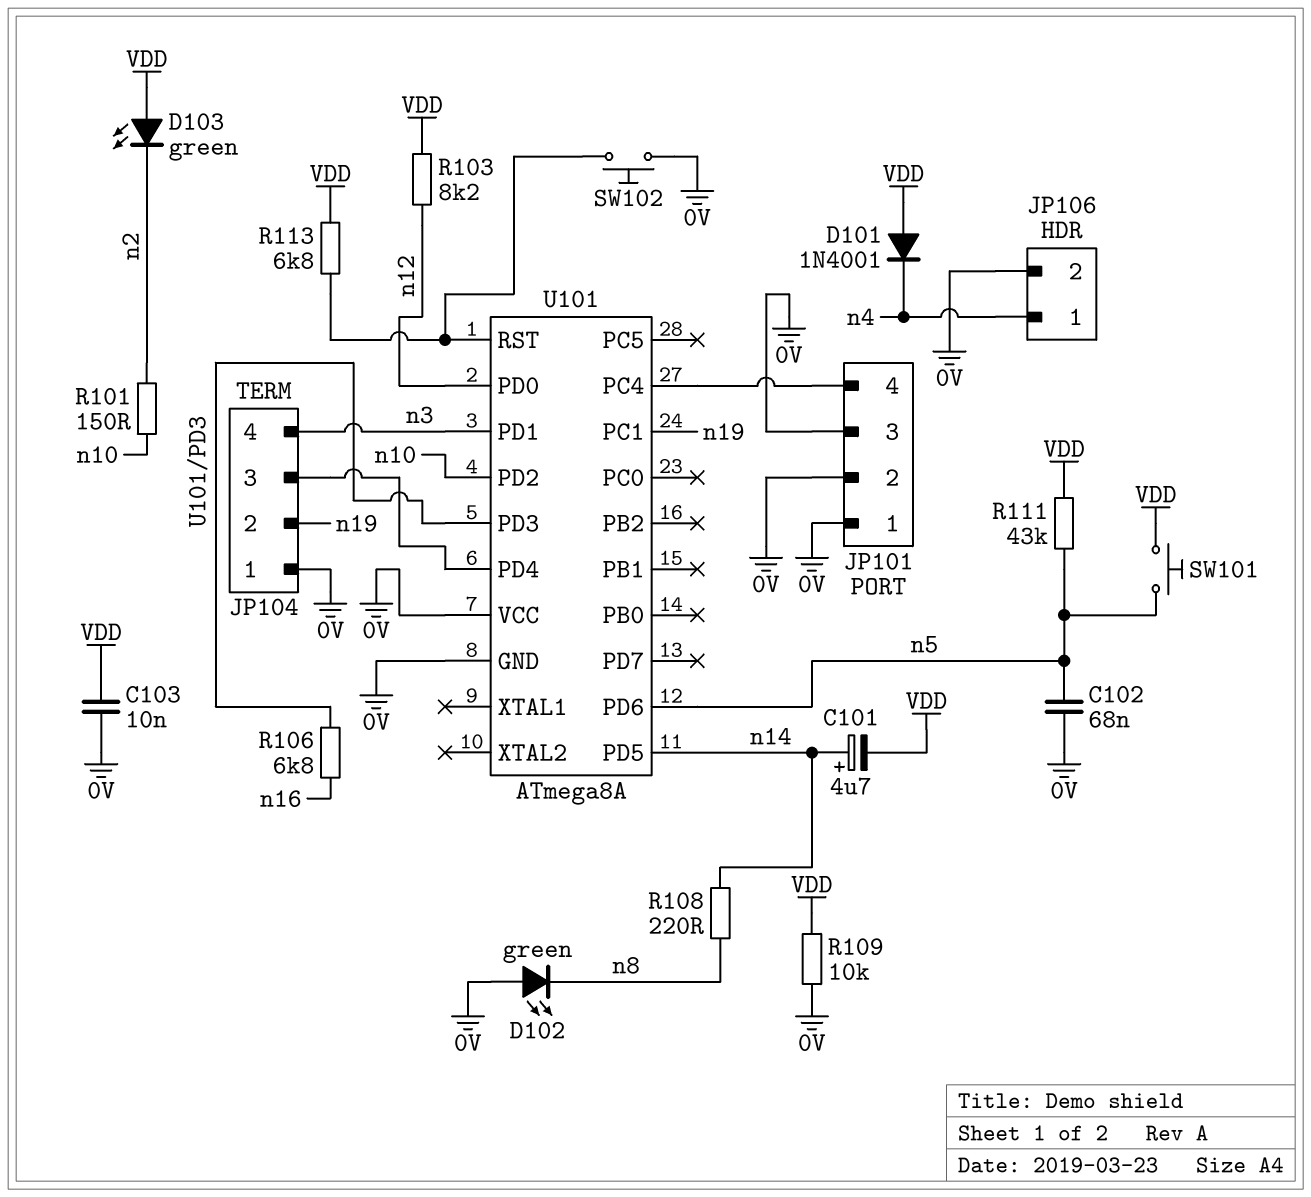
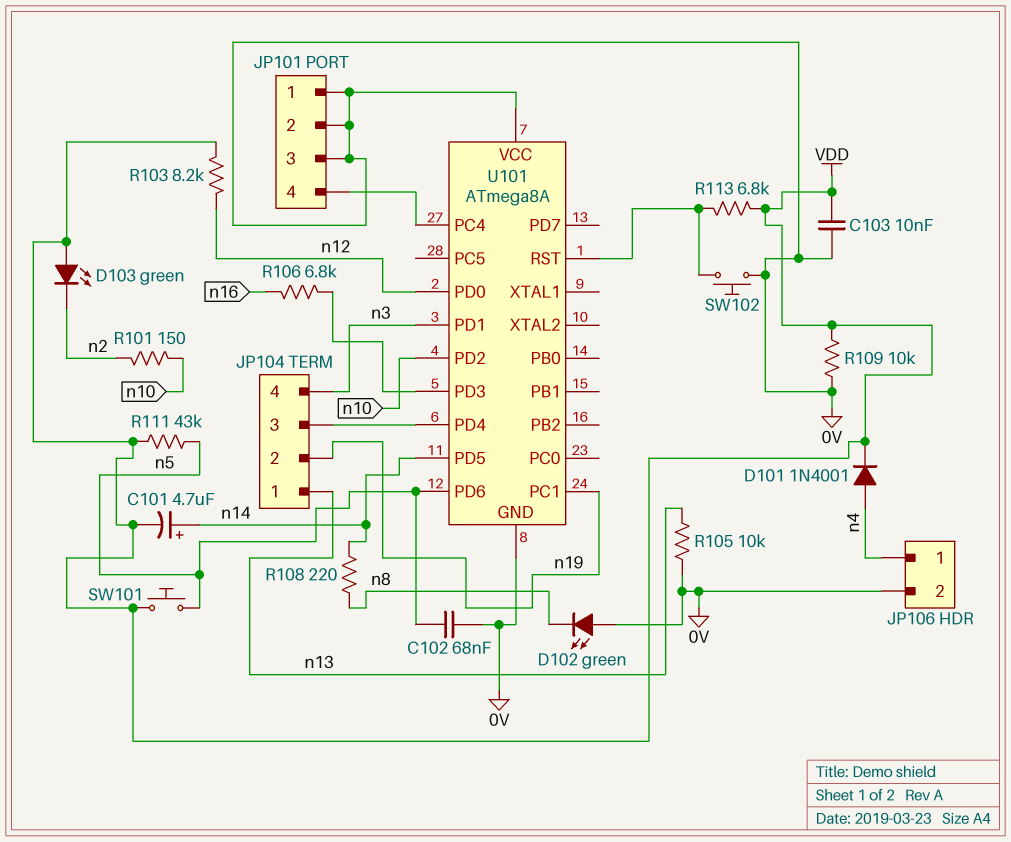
D101: diode 1N4001 (A VDD, K n4) -> diode 1N4001 (A n4, K VDD)
JP104 pin 1: 0V -> n13
R105: none -> 10k (0V, n13)

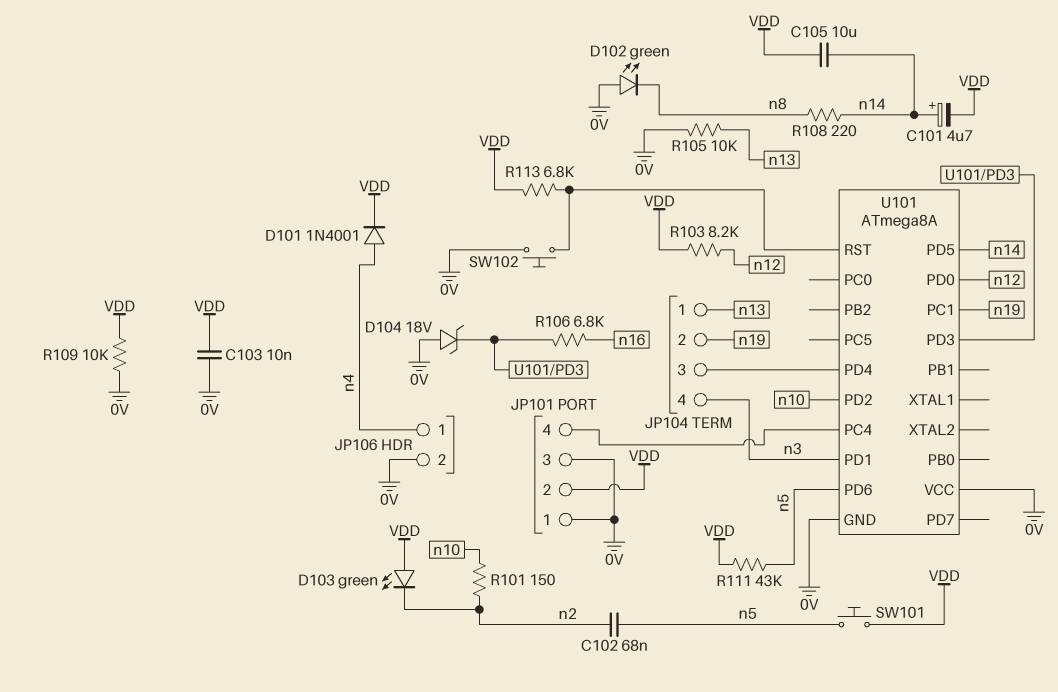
C102: 68nF (0V, n5) -> 68nF (n2, n5)
C105: none -> 10uF (VDD, n14)
D104: none -> zener 18V (A 0V, K U101/PD3)
JP101 pin 2: 0V -> VDD

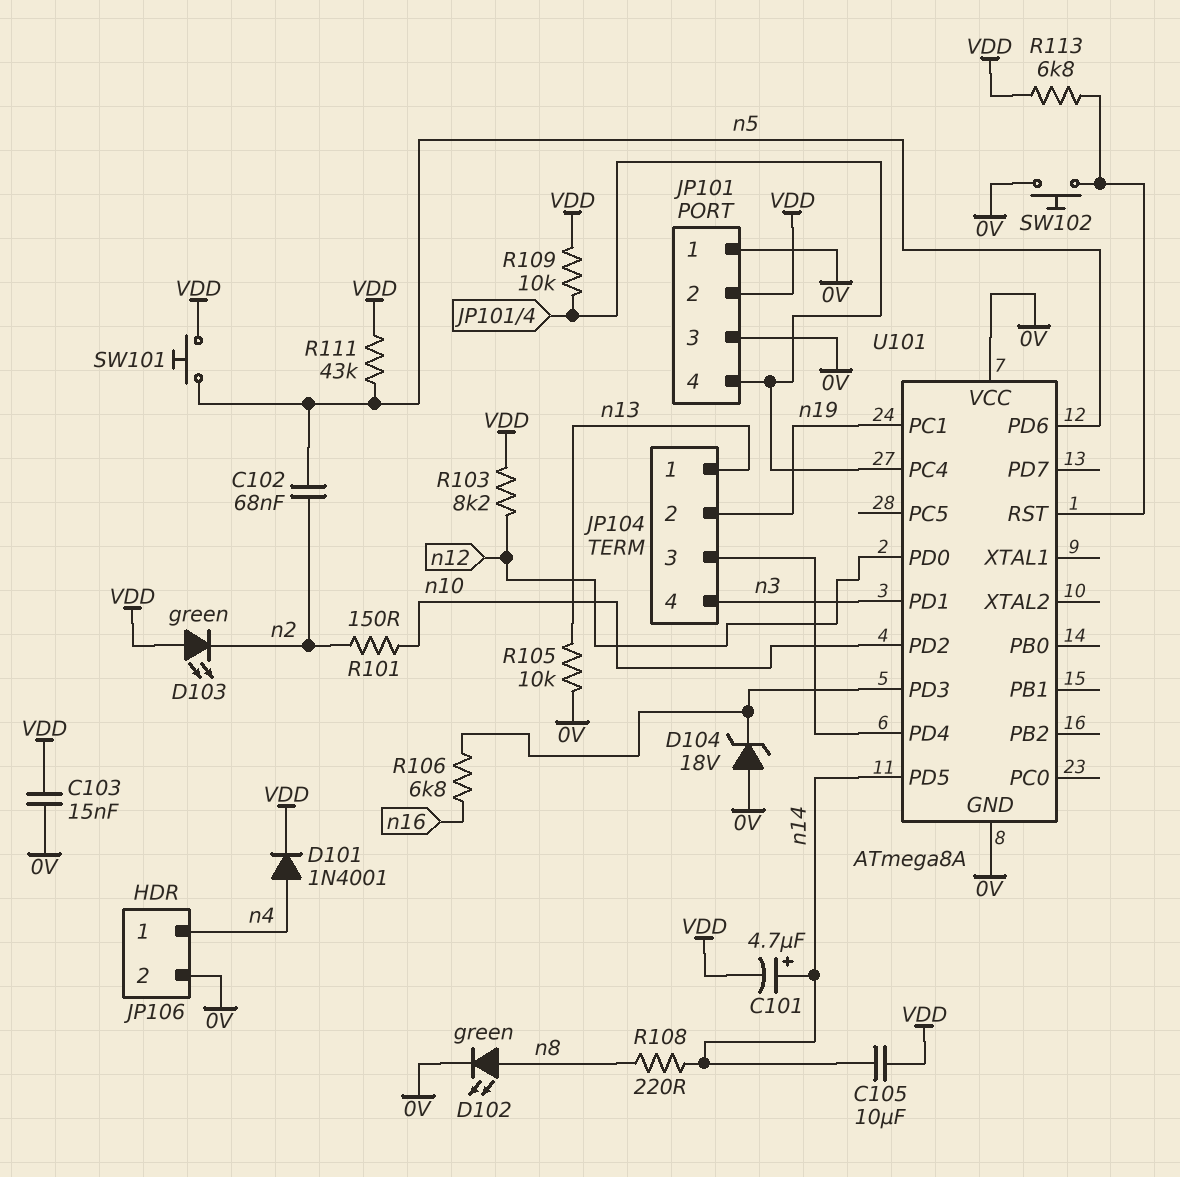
C103: 10nF (0V, VDD) -> 15nF (0V, VDD)
D102: LED green (A 0V, K n8) -> LED green (A n8, K 0V)
R109: 10k (0V, VDD) -> 10k (JP101/4, VDD)

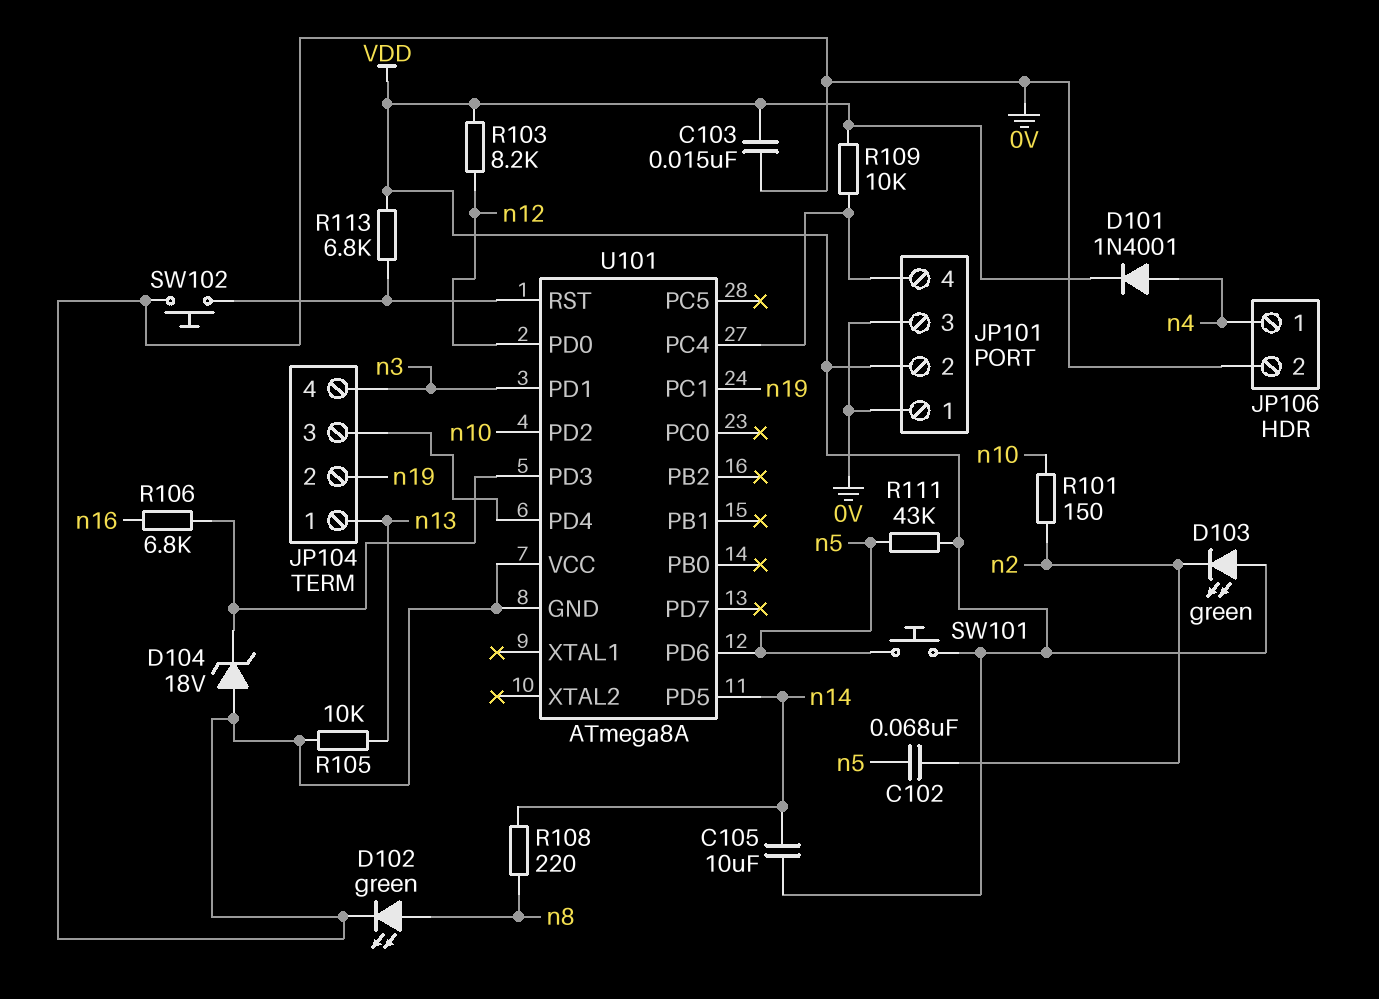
C101: 4.7uF (plus n14, minus VDD) -> none

